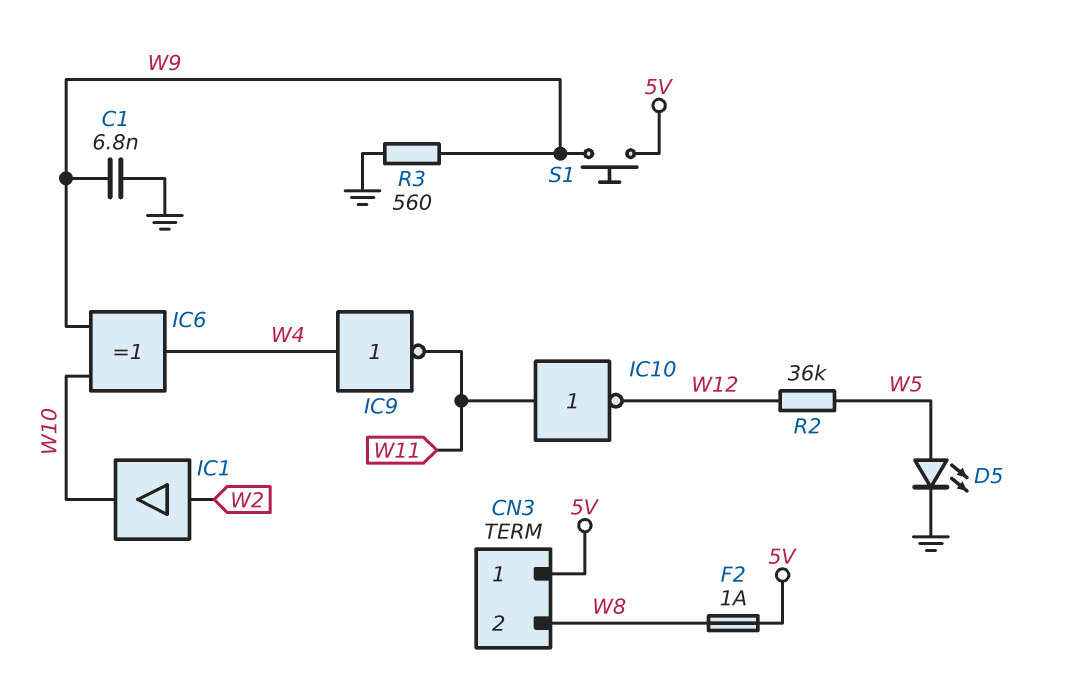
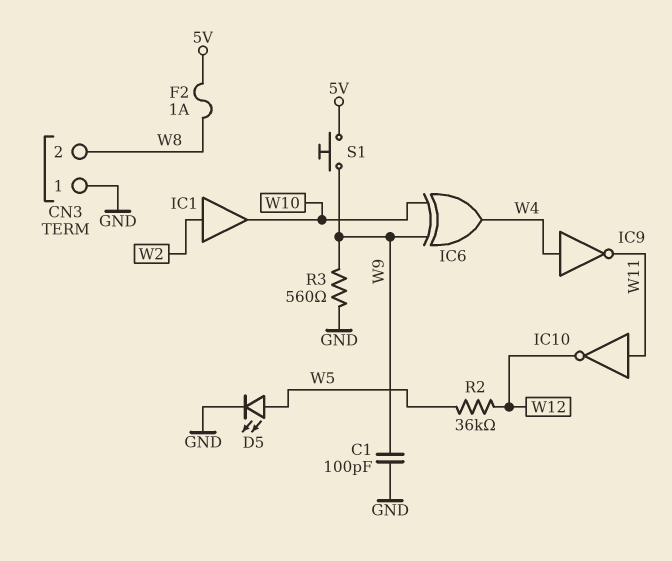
C1: 6.8nF (GND, W9) -> 100pF (GND, W9)
CN3 pin 1: 5V -> GND

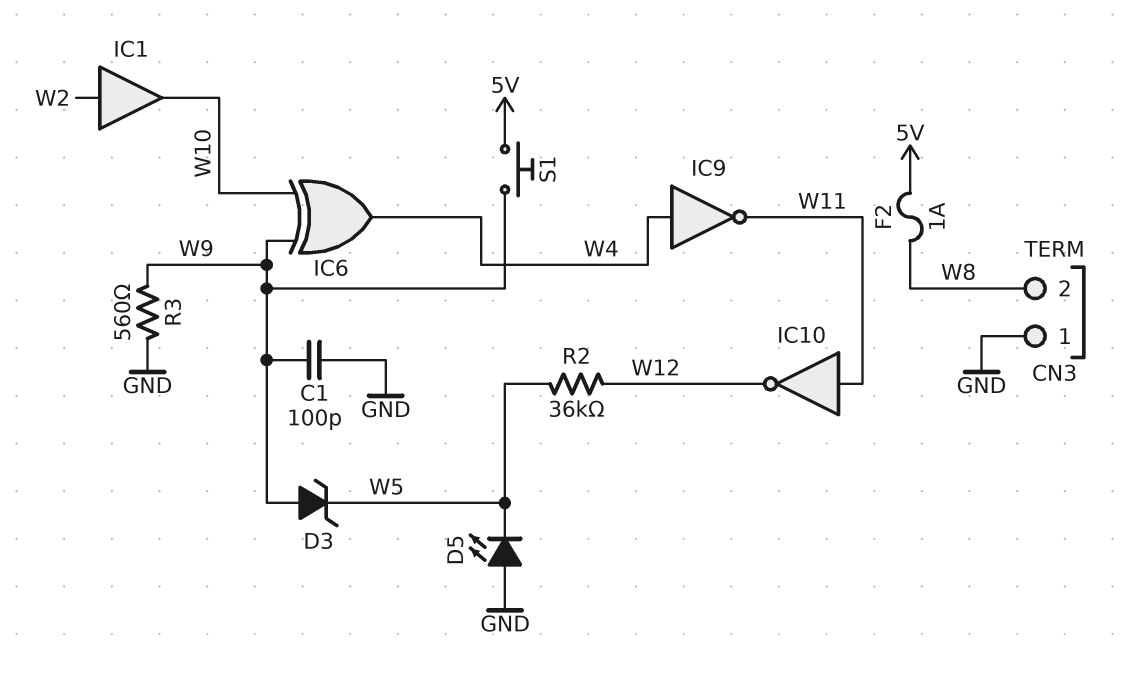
D3: none -> zener (A W9, K W5)
D5: LED (A W5, K GND) -> LED (A GND, K W5)

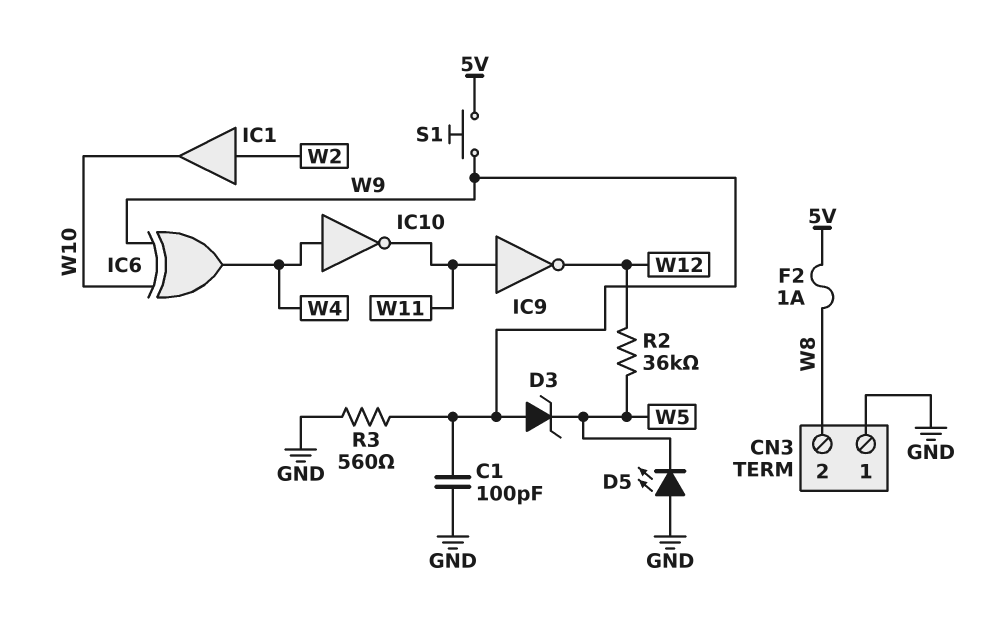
IC9: NOT (in W4, out W11) -> NOT (in W11, out W12)
IC10: NOT (in W11, out W12) -> NOT (in W4, out W11)

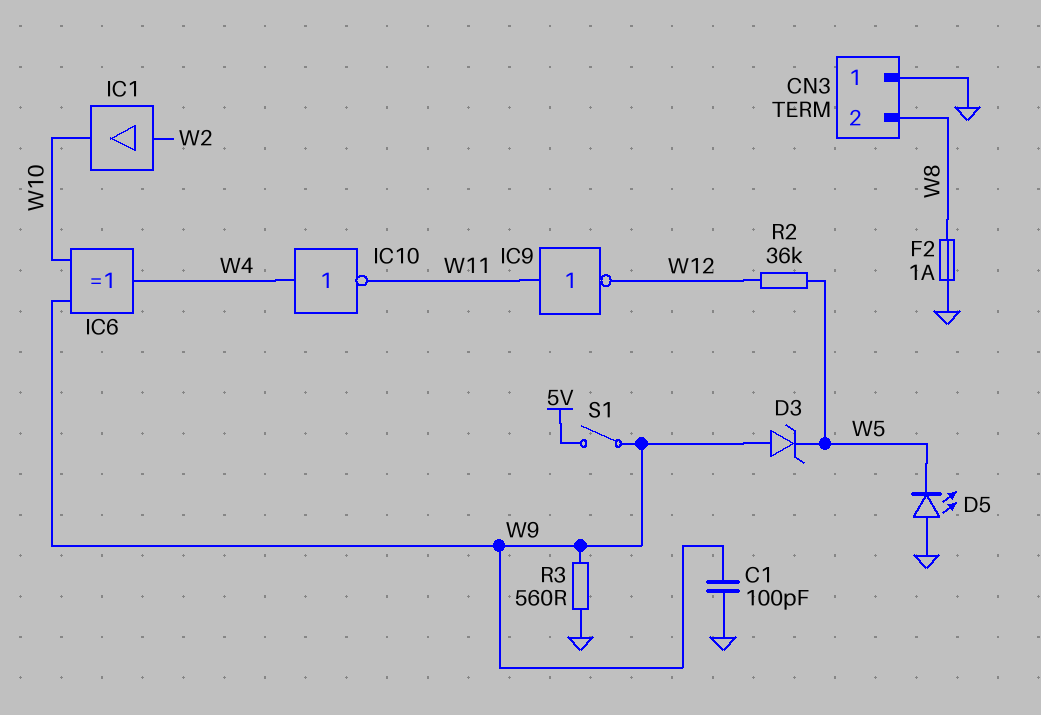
F2: 1A (5V, W8) -> 1A (GND, W8)
S1: button (5V, W9) -> switch (5V, W9)

